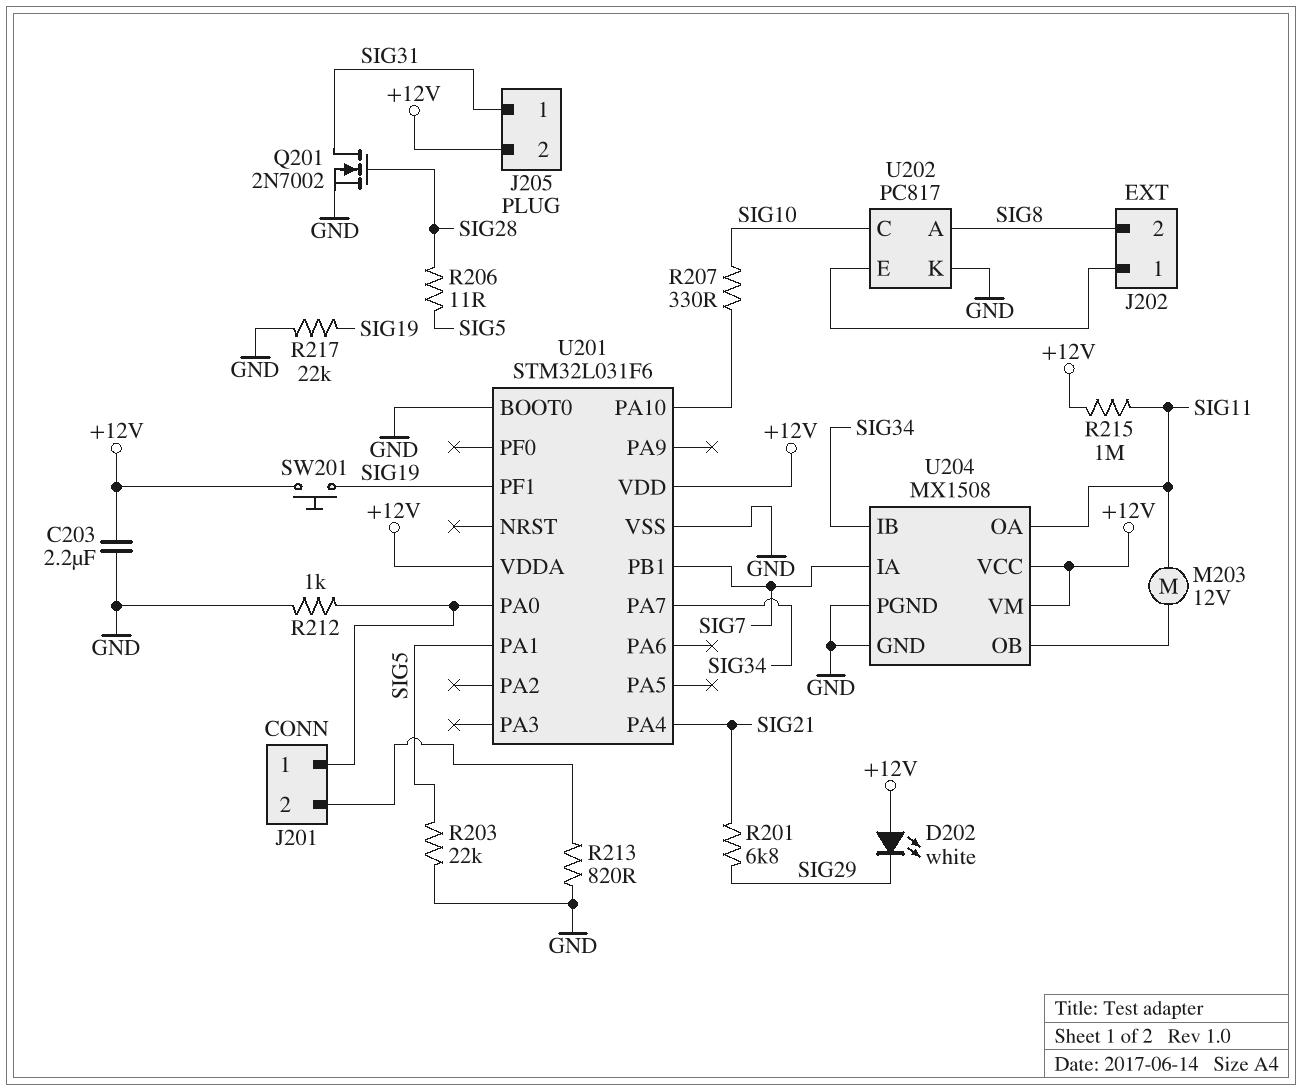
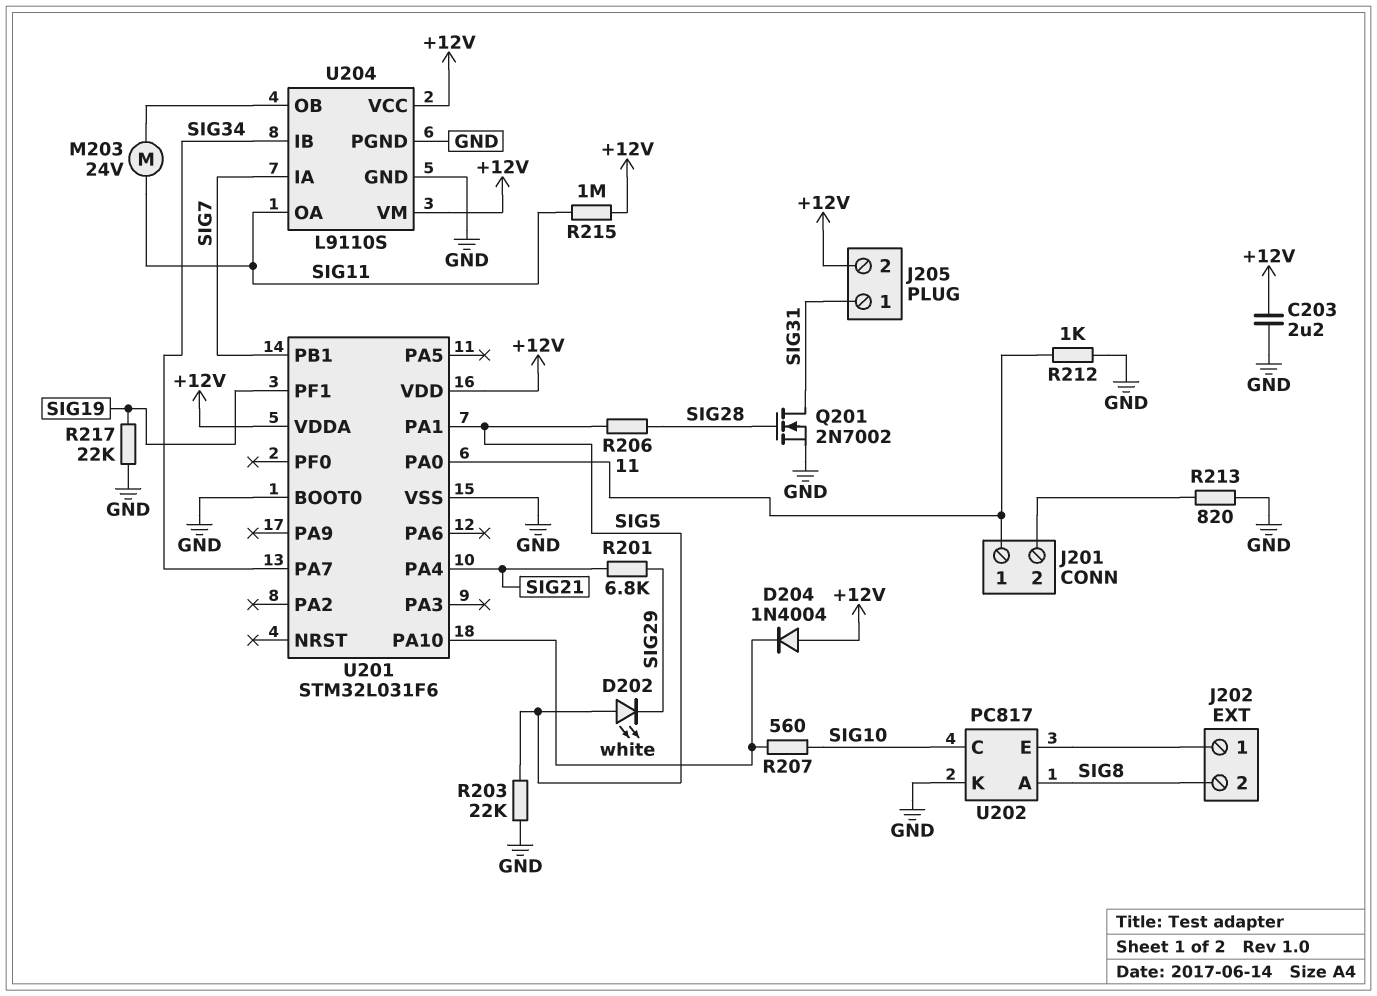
D202: LED white (A +12V, K SIG29) -> LED white (A SIG5, K SIG29)
D204: none -> diode 1N4004 (A +12V, K U201/PA10)
M203: motor 12V (SIG11, U204/OB) -> motor 24V (SIG11, U204/OB)
R207: 330 (SIG10, U201/PA10) -> 560 (SIG10, U201/PA10)
SW201: button (+12V, SIG19) -> none
U204: MX1508 -> L9110S

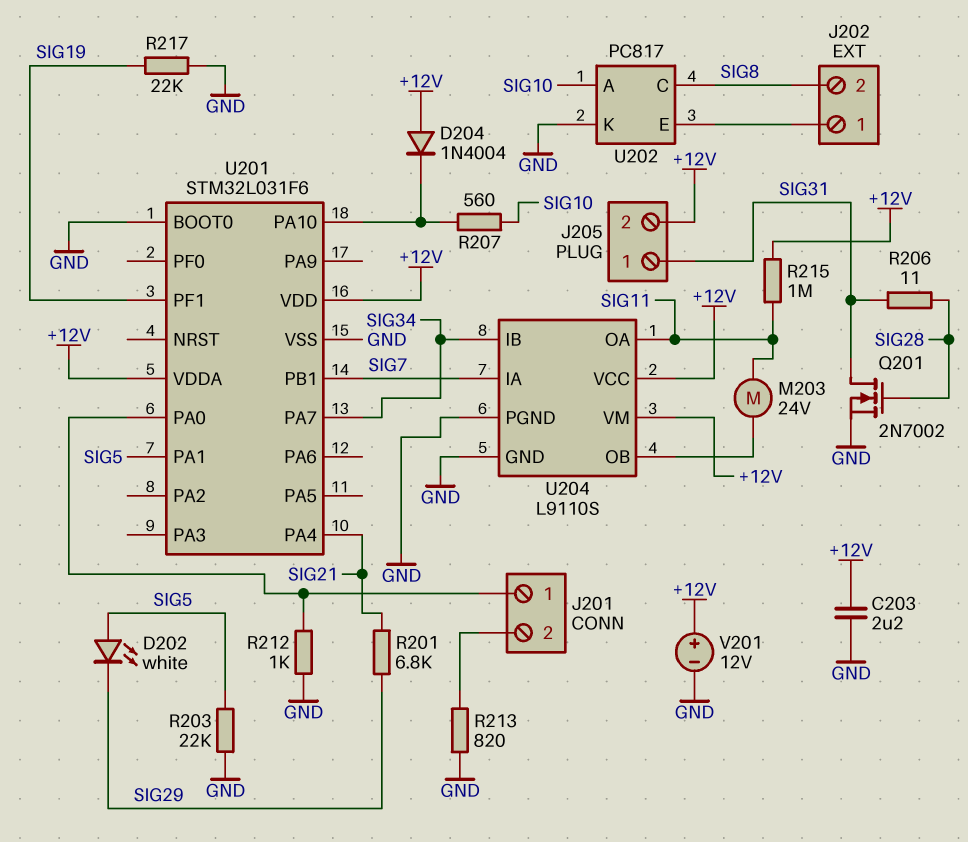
R206: 11 (SIG5, SIG28) -> 11 (SIG28, SIG31)
U202 pin A: SIG8 -> SIG10
U202 pin C: SIG10 -> SIG8
V201: none -> 12V (plus +12V, minus GND)

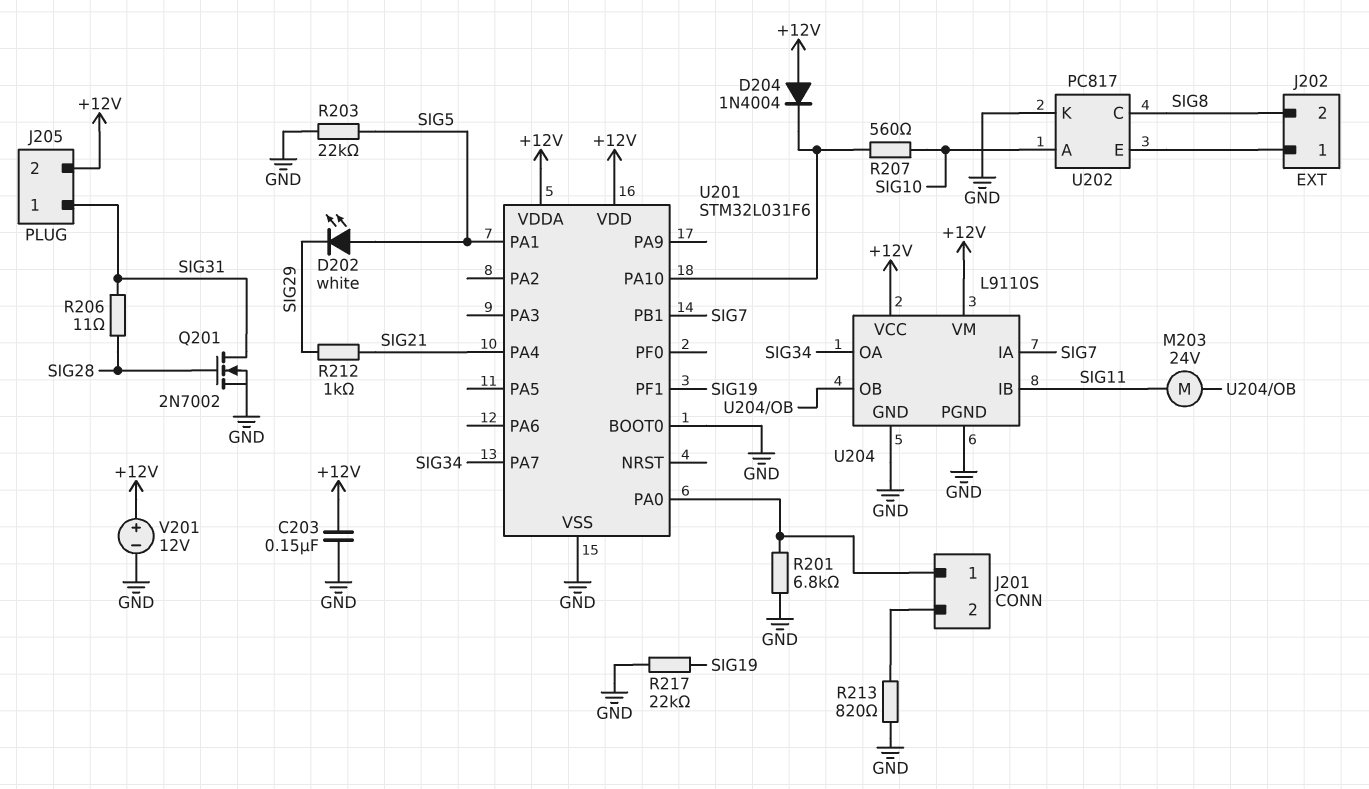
C203: 2.2uF (+12V, GND) -> 150nF (+12V, GND)
R201: 6.8k (SIG21, SIG29) -> 6.8k (GND, J201/1)
R212: 1k (GND, J201/1) -> 1k (SIG21, SIG29)
R215: 1M (+12V, SIG11) -> none
U204 pin IB: SIG34 -> SIG11
U204 pin OA: SIG11 -> SIG34

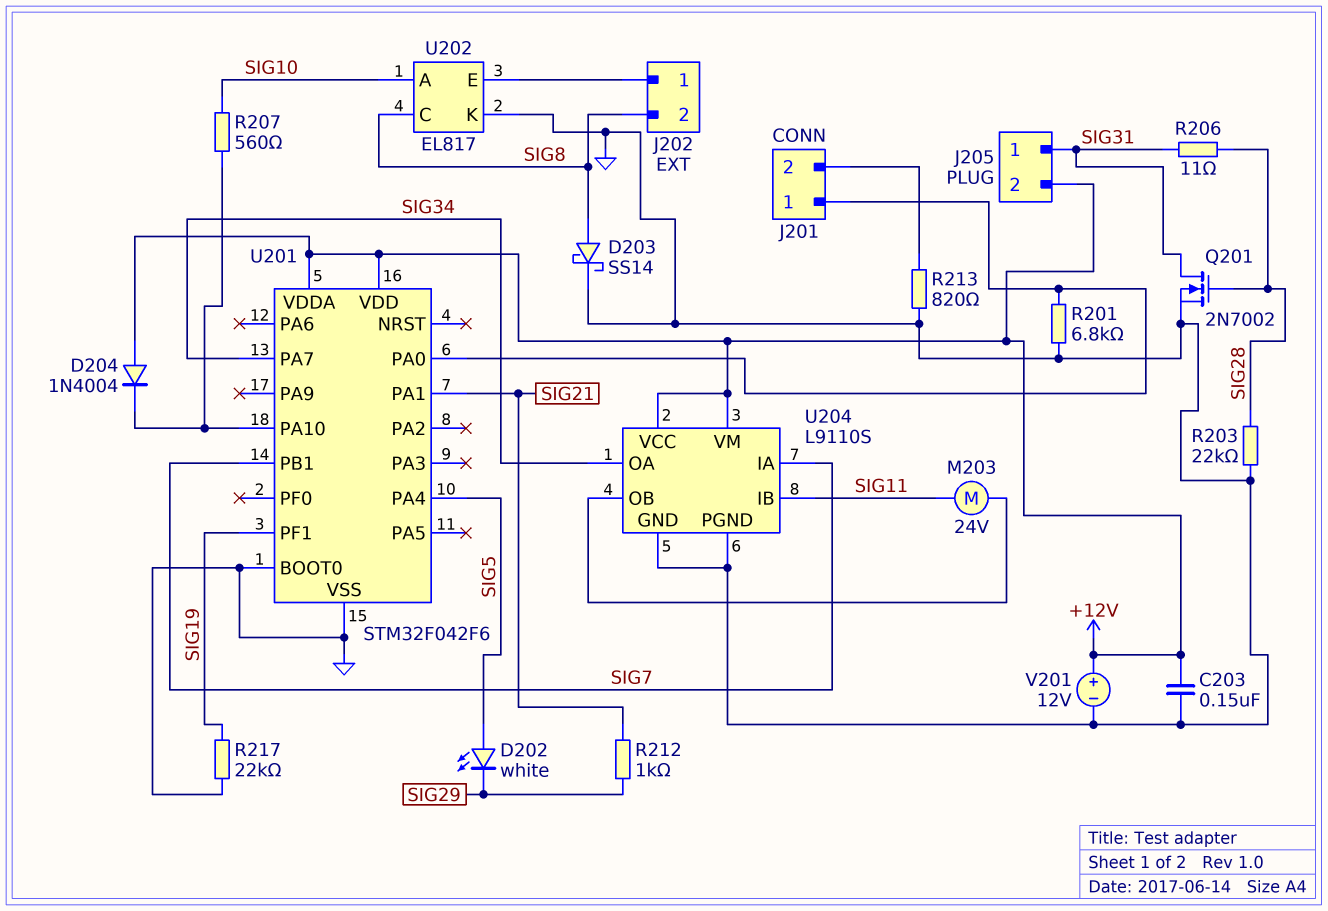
D203: none -> schottky SS14 (A SIG8, K GND)
R203: 22k (GND, SIG5) -> 22k (GND, SIG28)
U201: STM32L031F6 -> STM32F042F6
U201 pin PA1: SIG5 -> SIG21
U201 pin PA4: SIG21 -> SIG5
U202: PC817 -> EL817

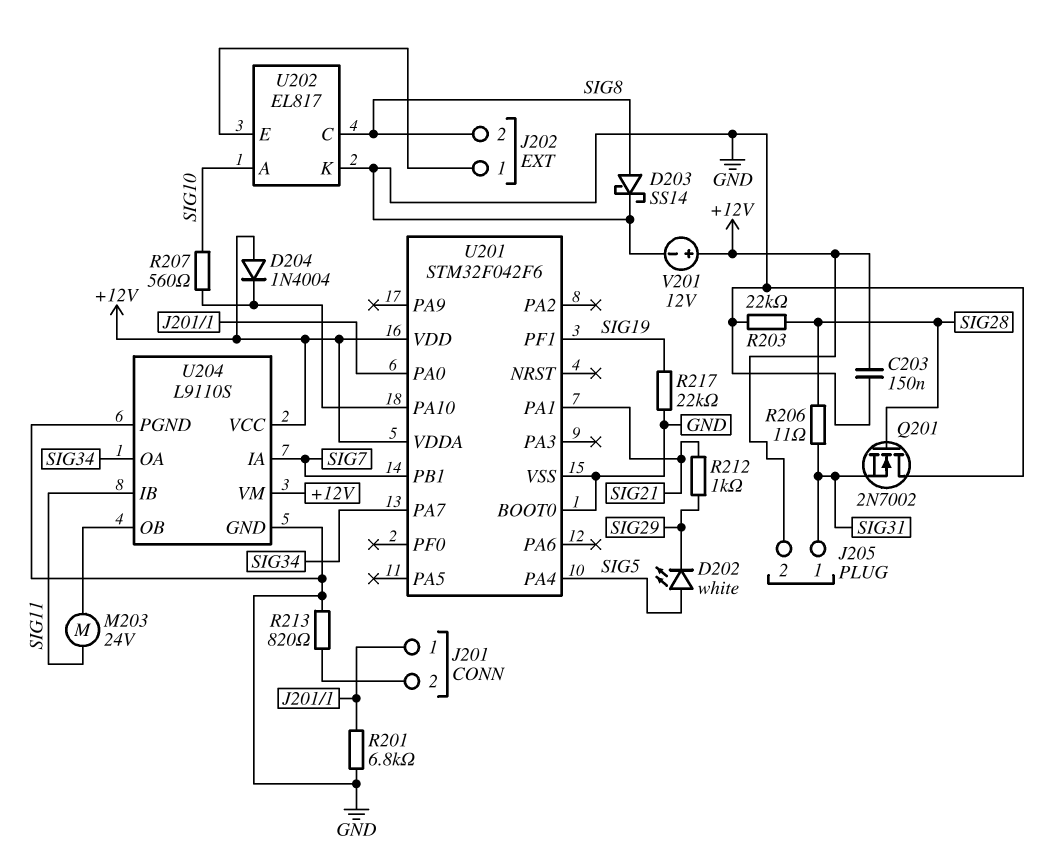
Q201: NMOS 2N7002 (G SIG28, D SIG31, S GND) -> NMOS 2N7002 (G SIG28, D GND, S SIG31)

